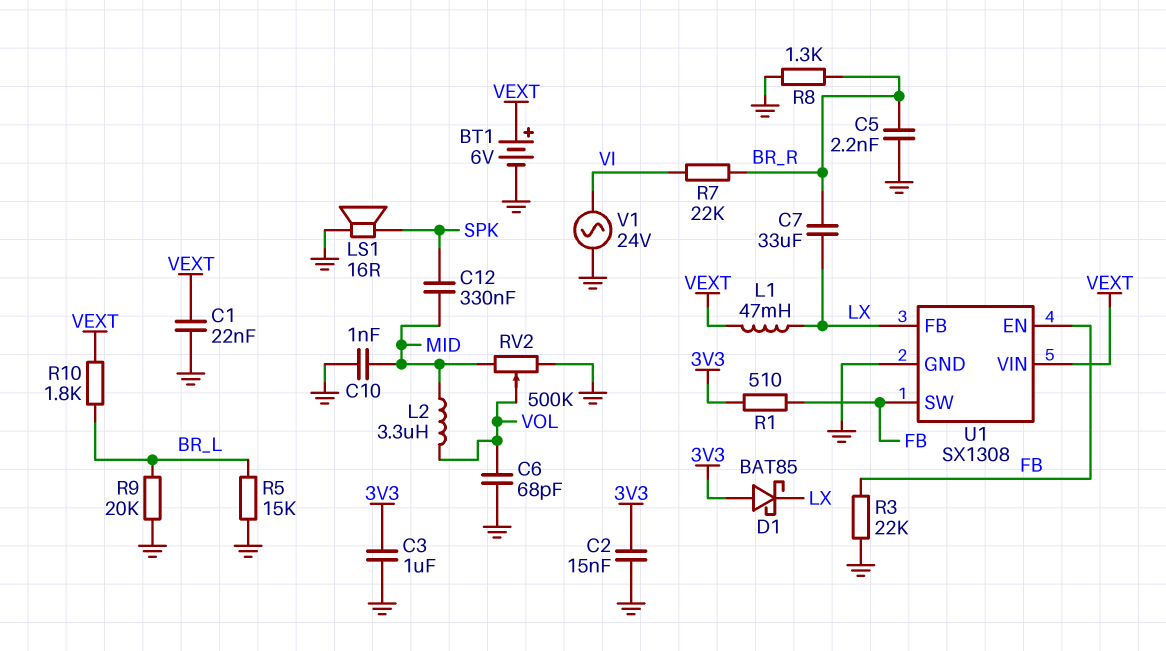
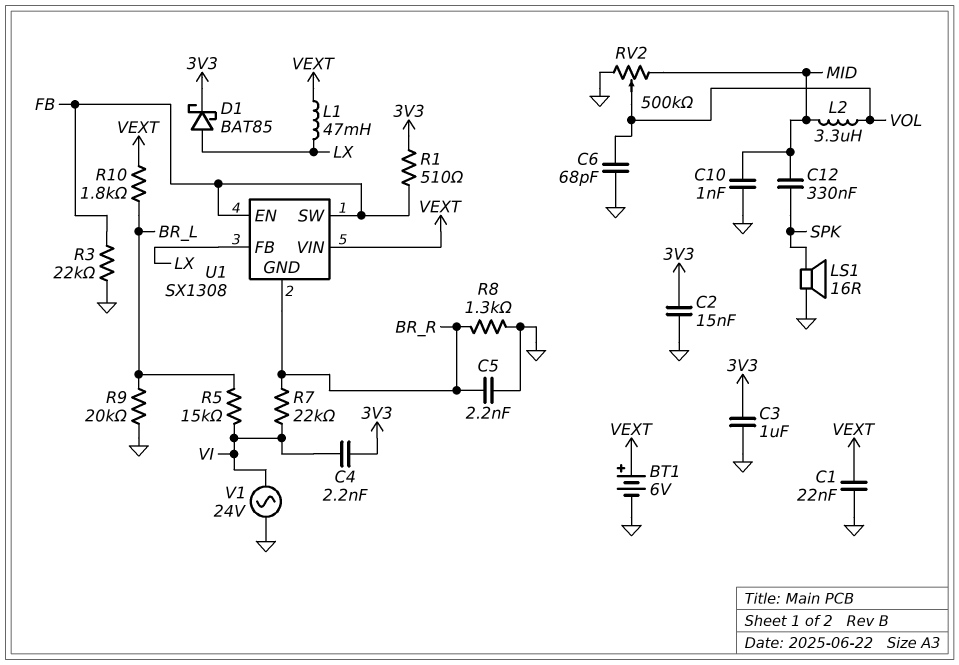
C4: none -> 2.2nF (3V3, VI)
C7: 33uF (BR_R, LX) -> none
D1: schottky BAT85 (A 3V3, K LX) -> schottky BAT85 (A LX, K 3V3)
R5: 15k (BR_L, GND) -> 15k (BR_L, VI)
U1 pin GND: GND -> BR_R

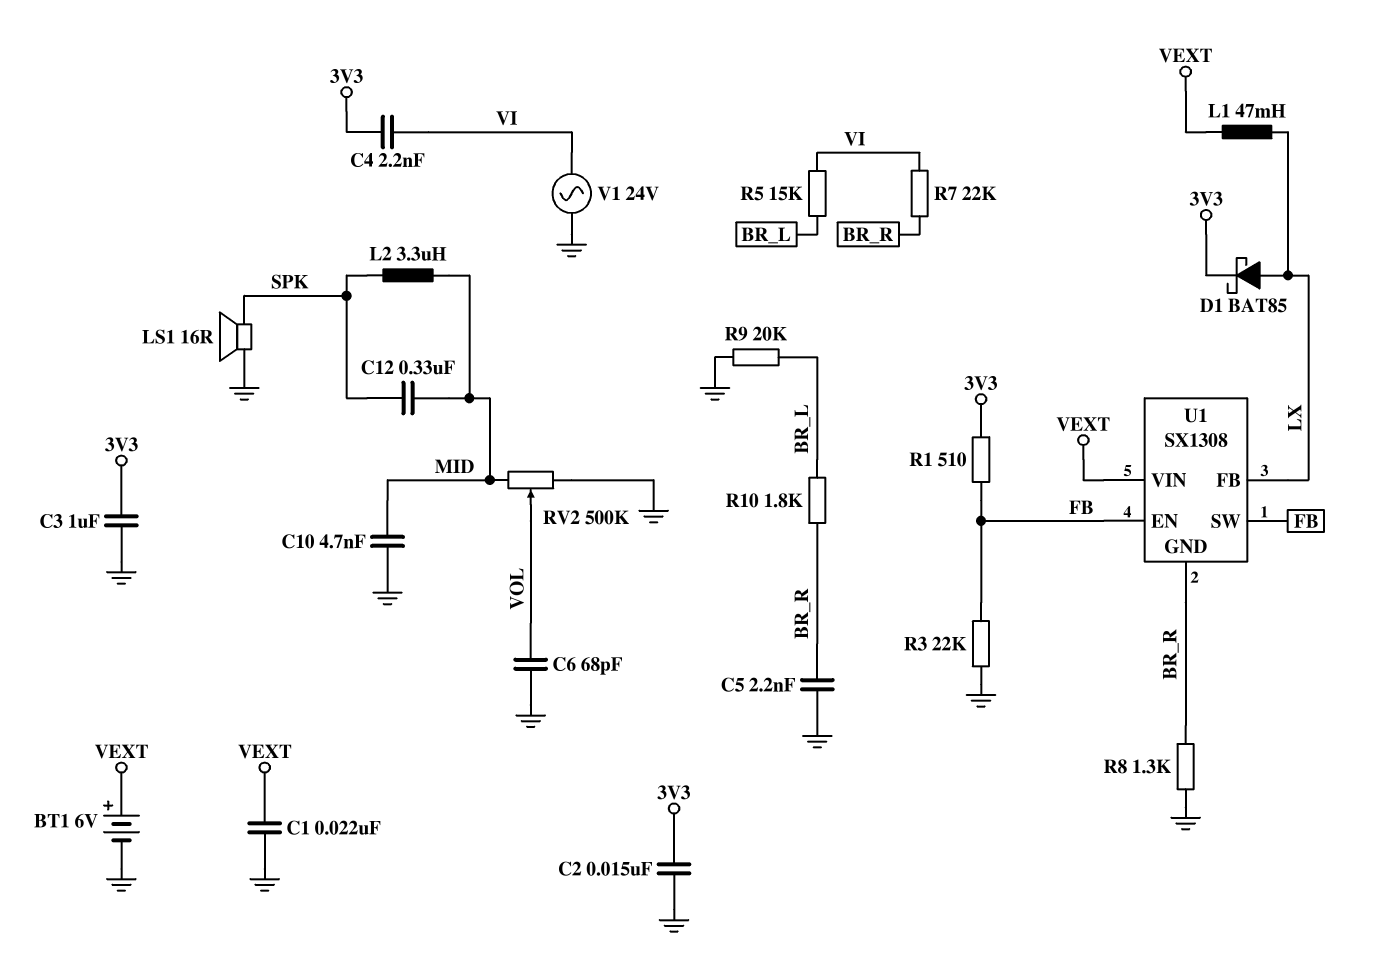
C10: 1nF (GND, MID) -> 4.7nF (GND, MID)
L2: 3.3uH (MID, VOL) -> 3.3uH (MID, SPK)
R10: 1.8k (BR_L, VEXT) -> 1.8k (BR_L, BR_R)

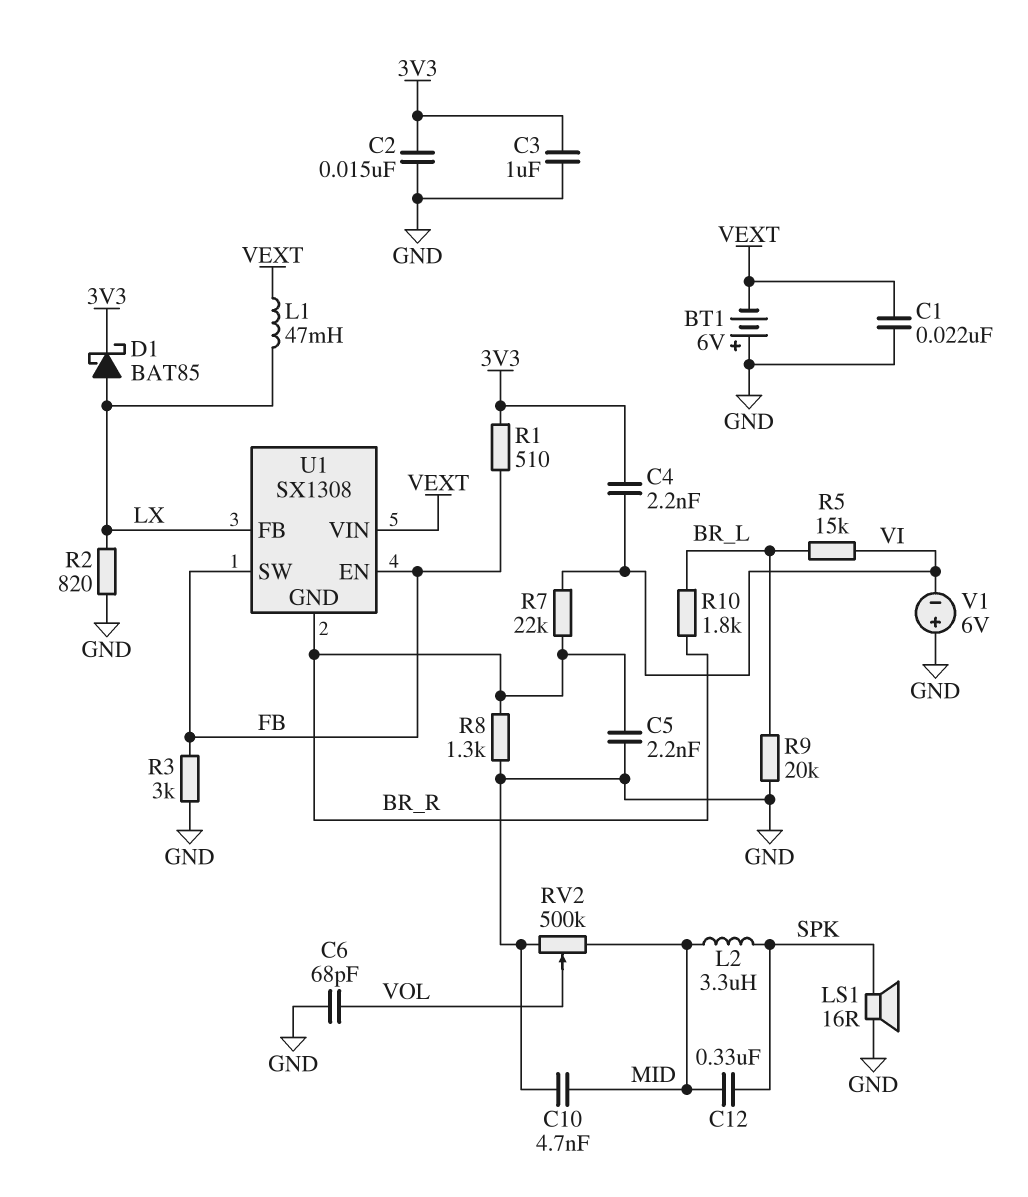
BT1: 6V (plus VEXT, minus GND) -> 6V (plus GND, minus VEXT)
R2: none -> 820 (GND, LX)
R3: 22k (FB, GND) -> 3k (FB, GND)
V1: AC 24V (GND, VI) -> 6V (plus GND, minus VI)

